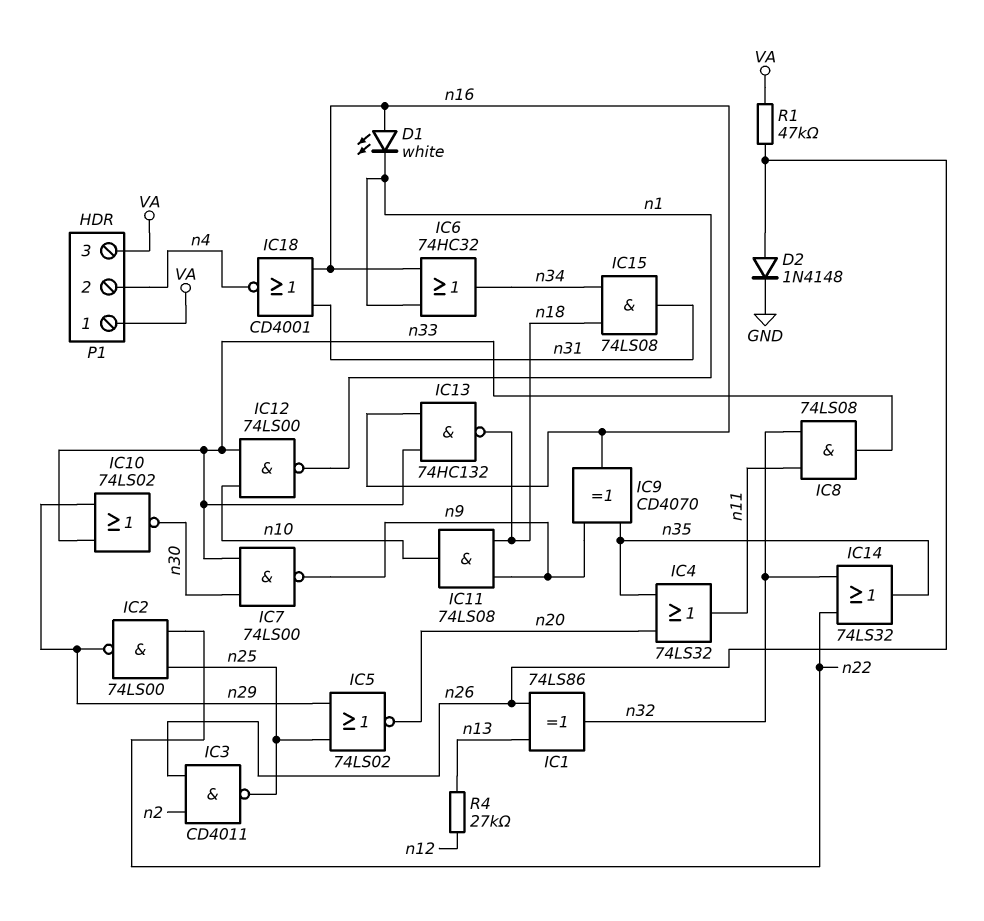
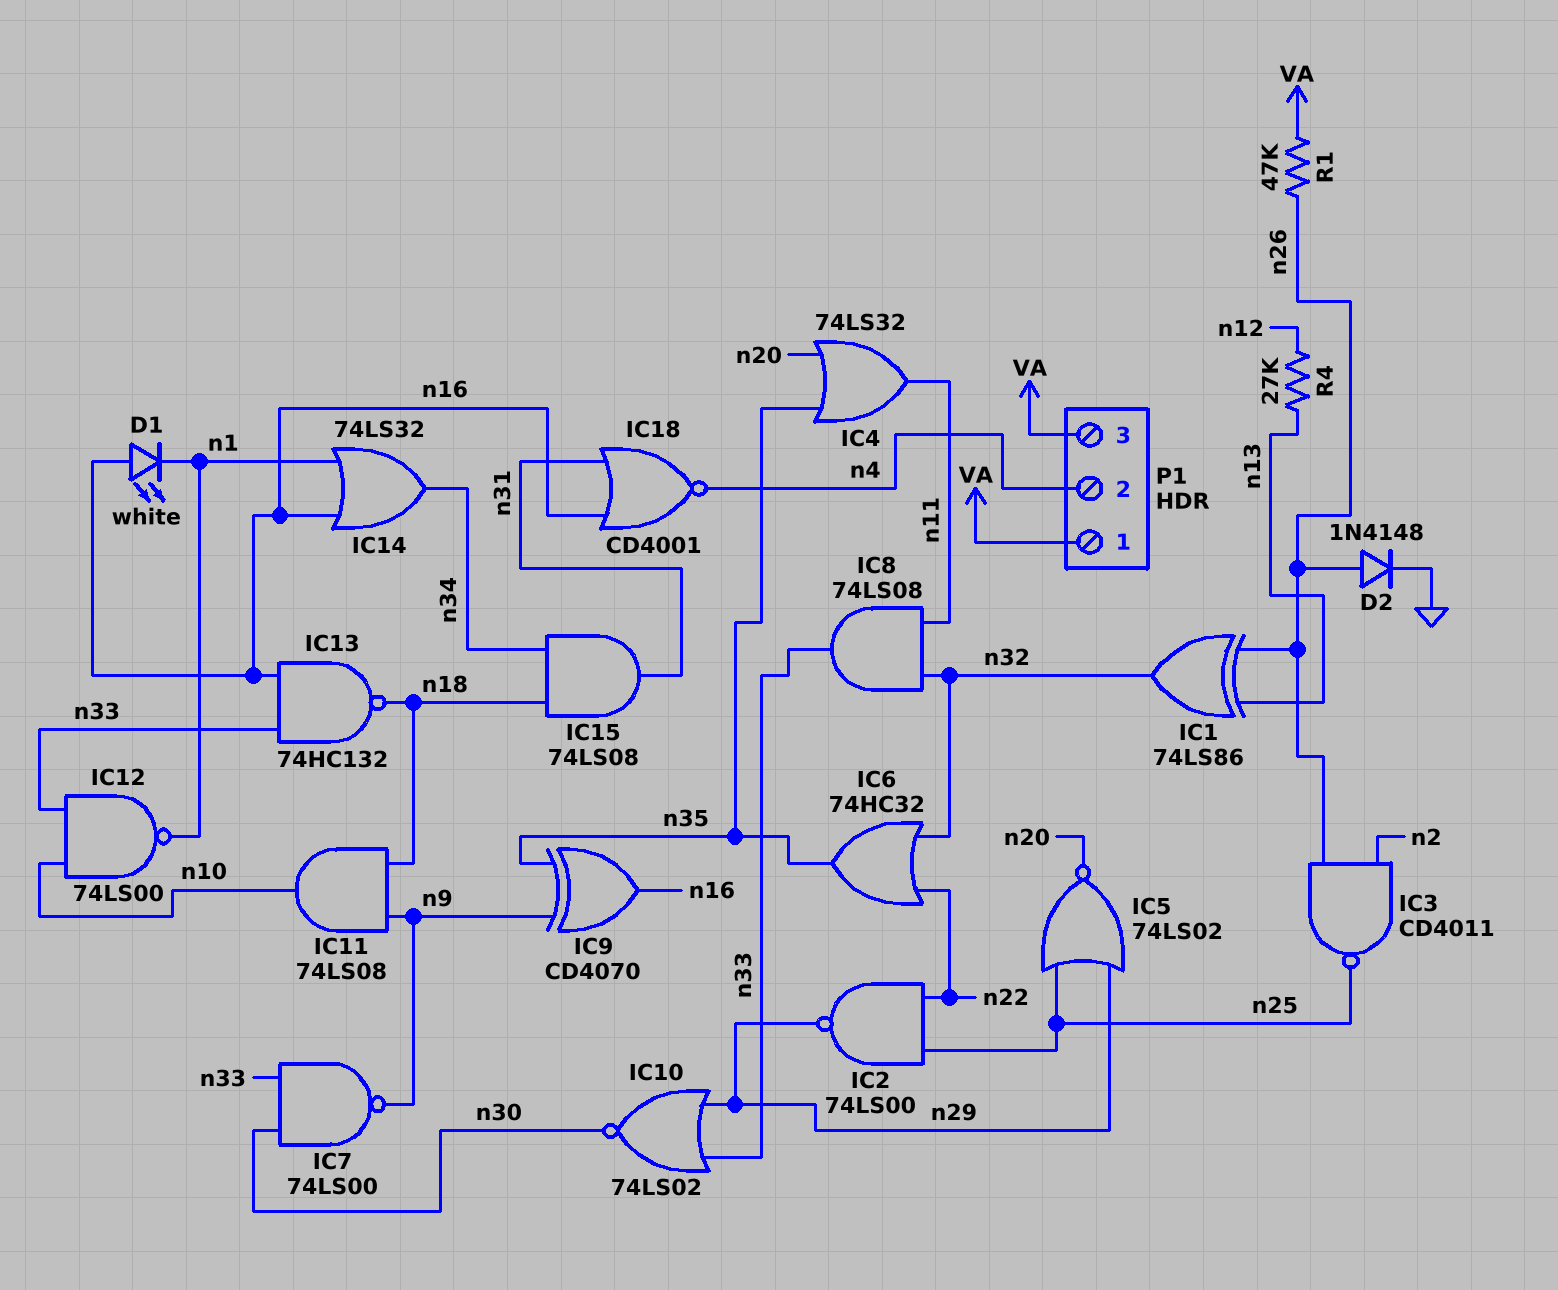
IC6: OR 74HC32 (in n1, in n16, out n34) -> OR 74HC32 (in n22, in n32, out n35)
IC14: OR 74LS32 (in n22, in n32, out n35) -> OR 74LS32 (in n1, in n16, out n34)

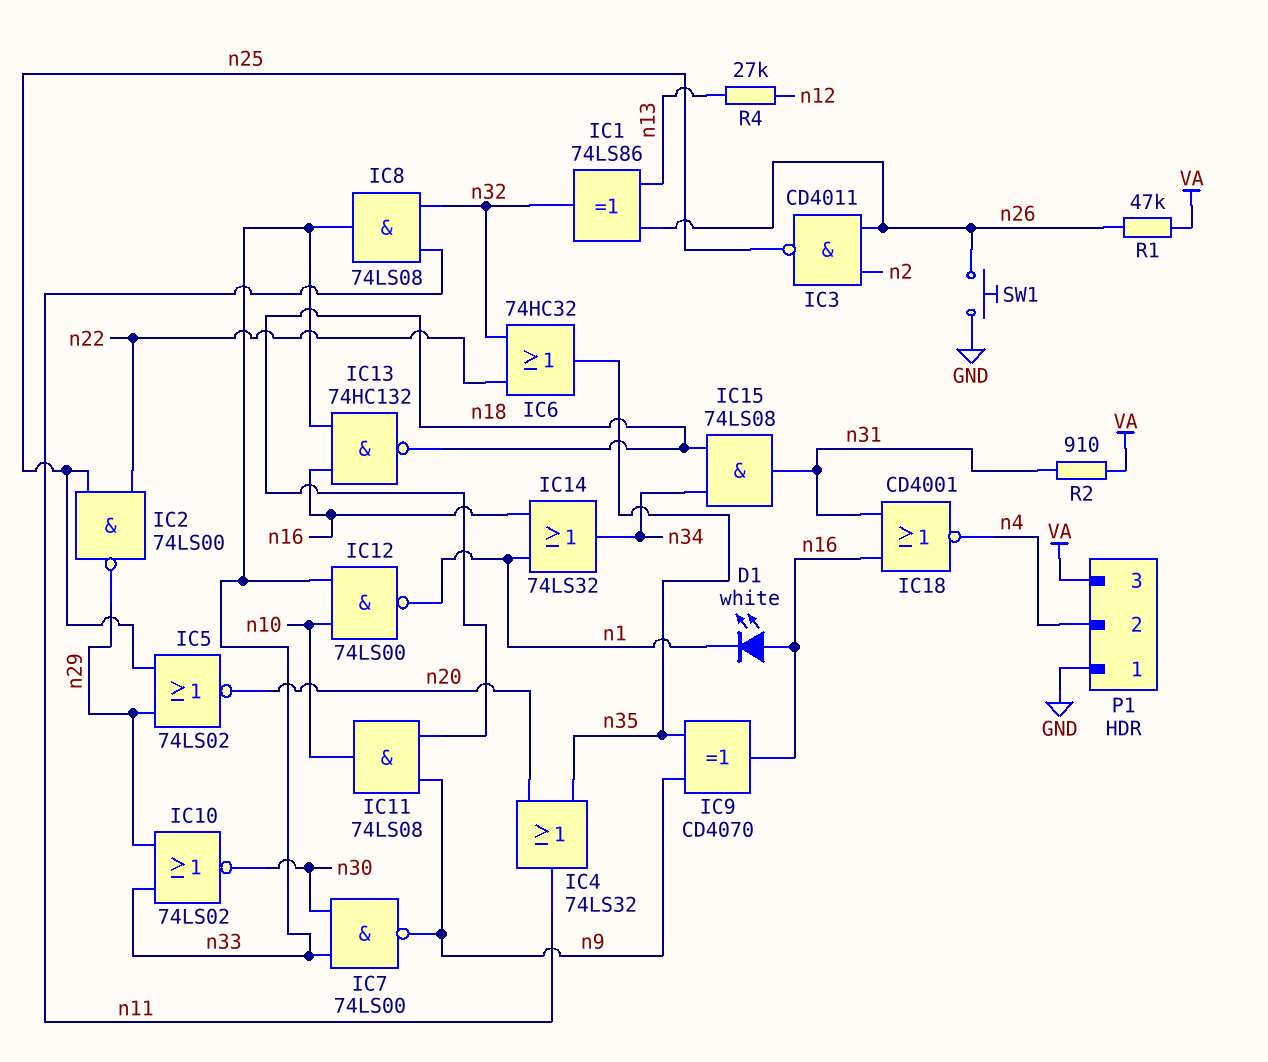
D2: diode 1N4148 (A n26, K GND) -> none
P1 pin 1: VA -> GND
R2: none -> 910 (VA, n31)
SW1: none -> button (GND, n26)

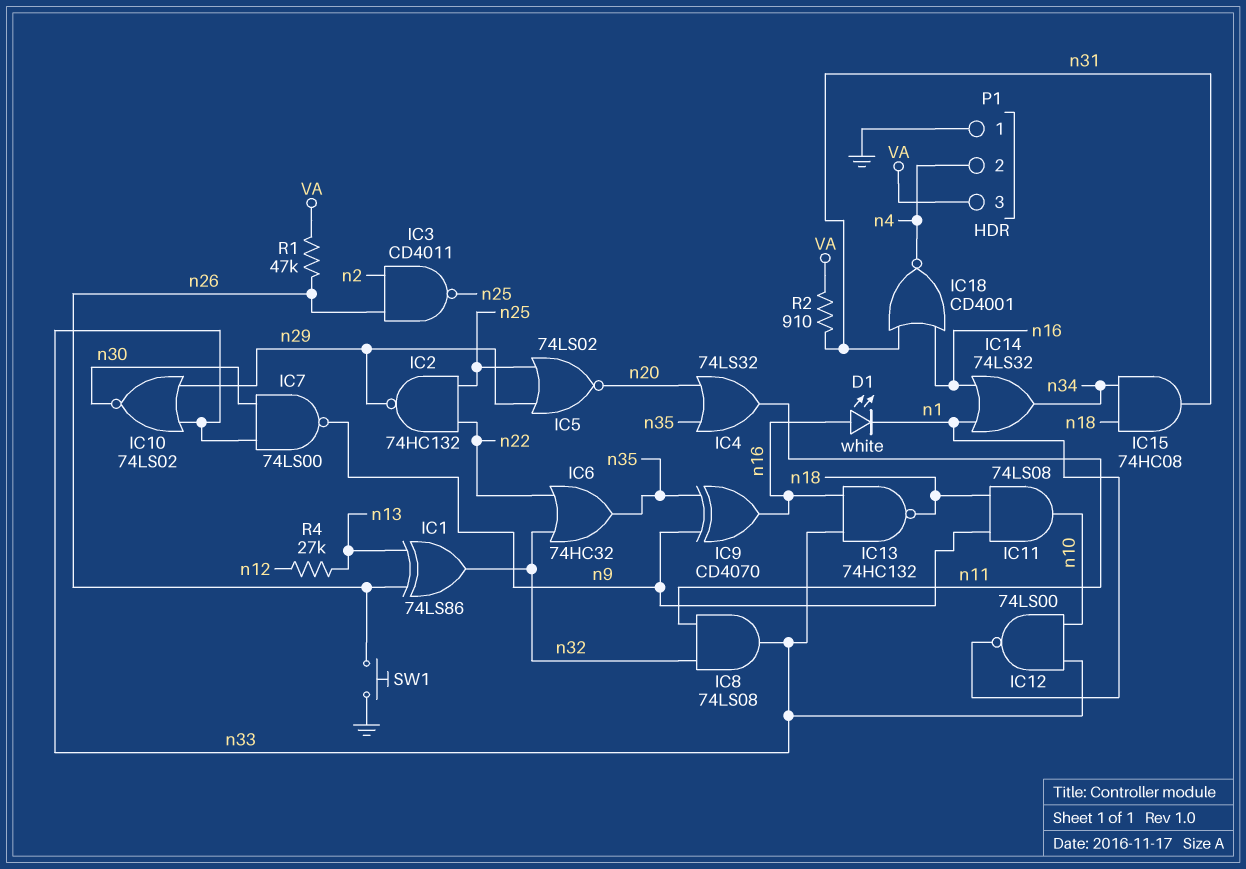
IC2: NAND 74LS00 (in n22, in n25, out n29) -> NAND 74HC132 (in n22, in n25, out n29)
IC15: AND 74LS08 (in n18, in n34, out n31) -> AND 74HC08 (in n18, in n34, out n31)

